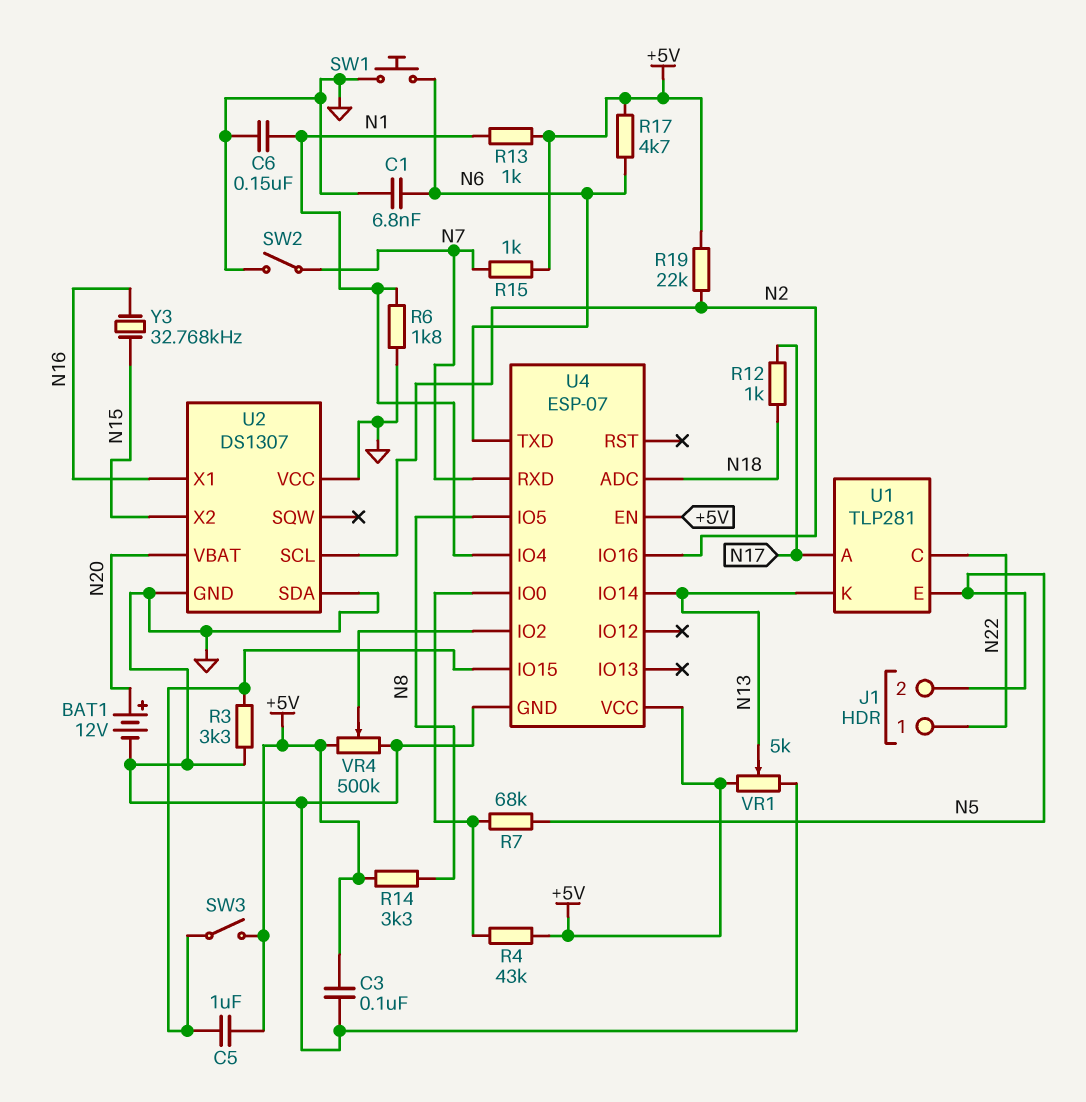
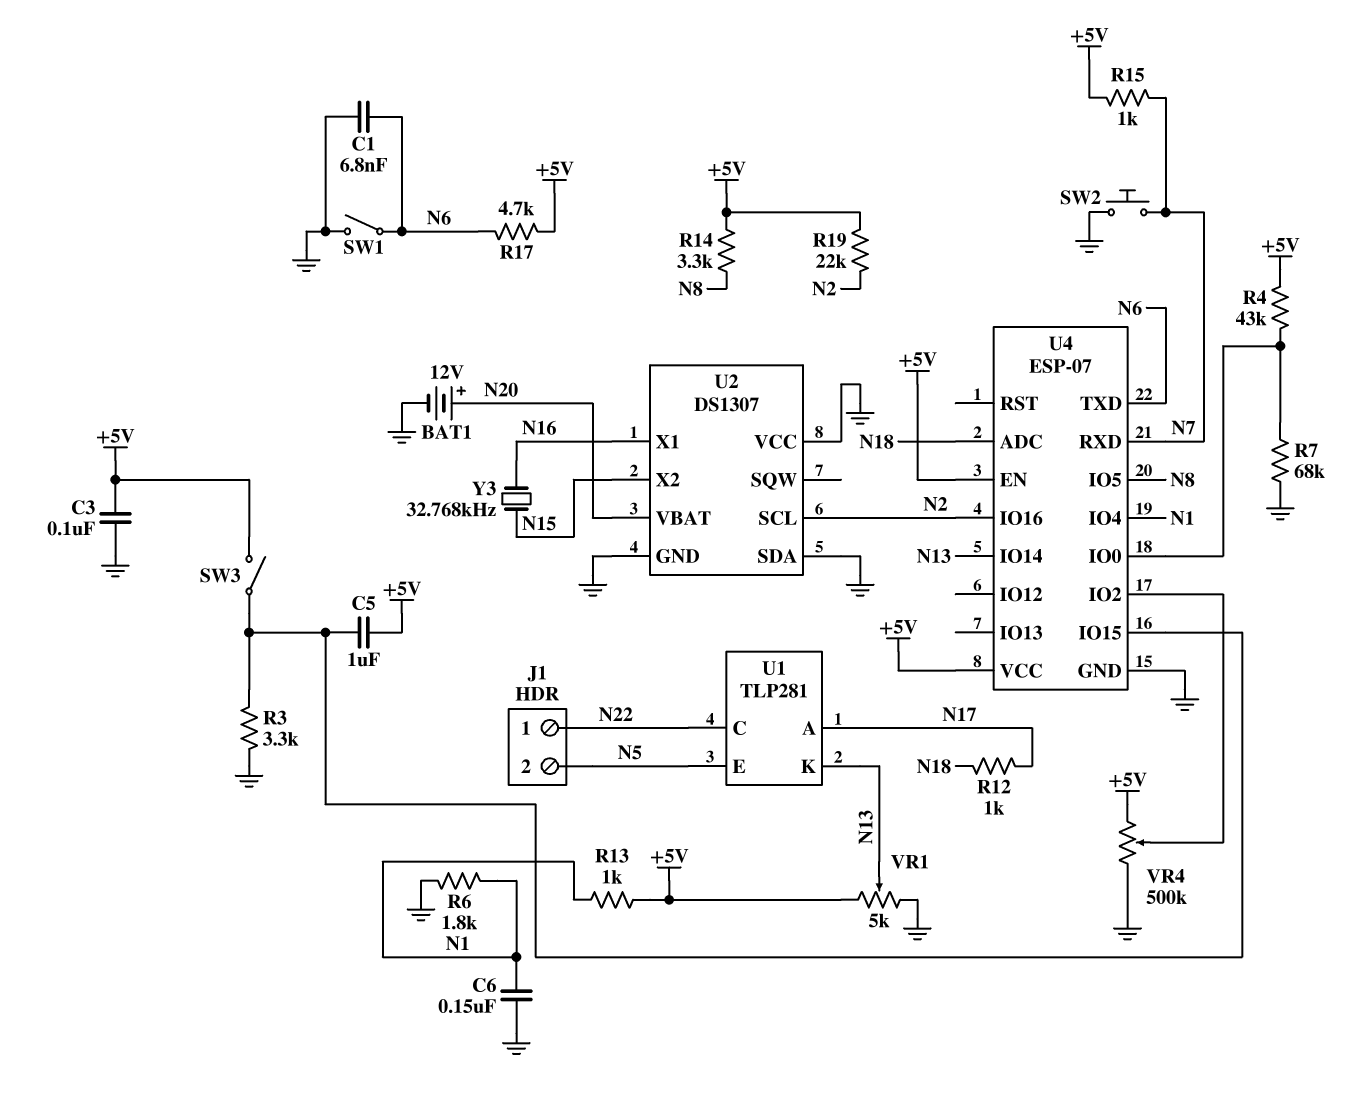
R7: 68k (N5, U4/IO0) -> 68k (GND, U4/IO0)
SW1: button (GND, N6) -> switch (GND, N6)
SW2: switch (GND, N7) -> button (GND, N7)

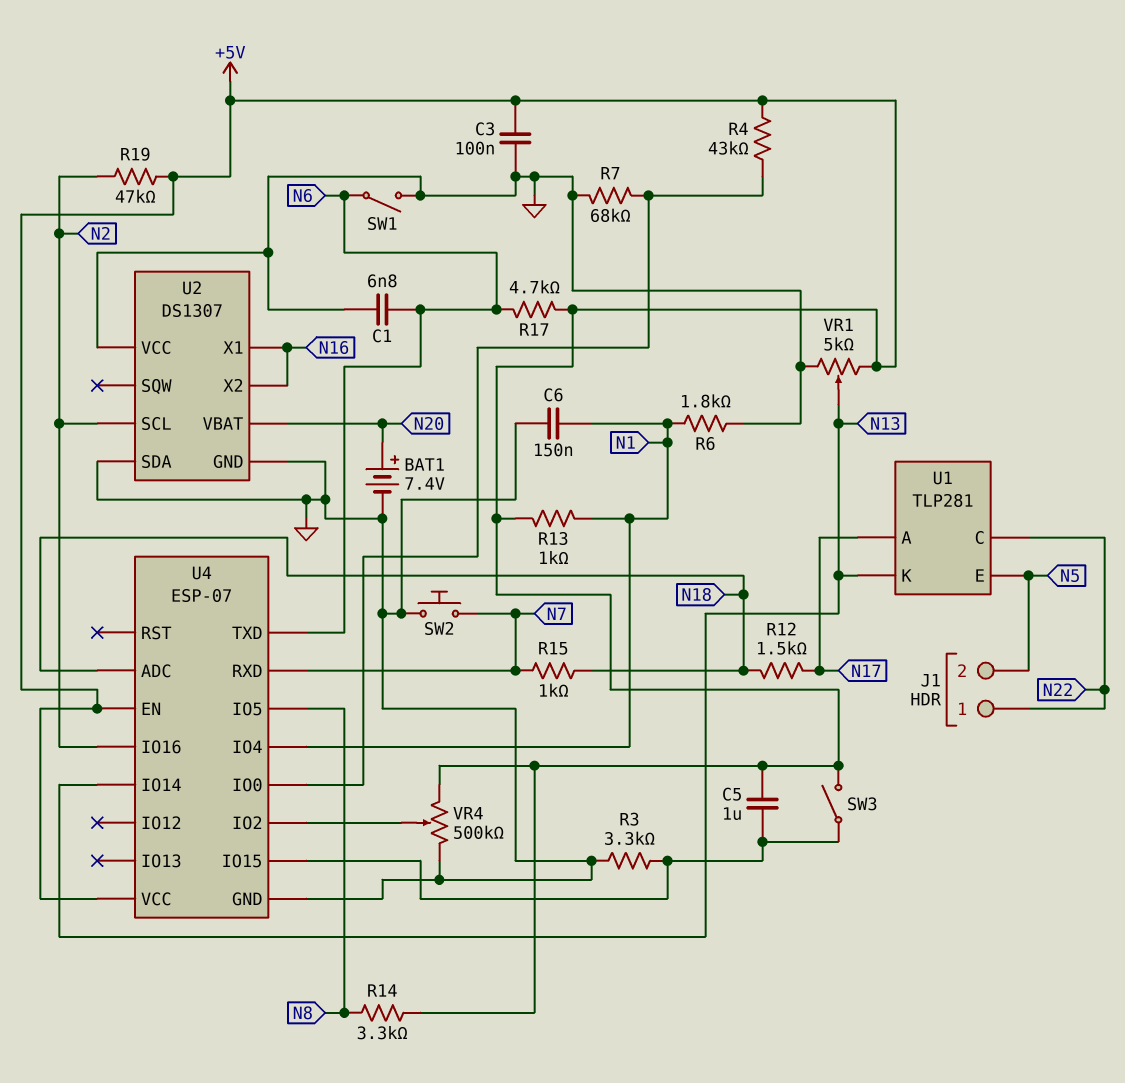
BAT1: 12V (plus N20, minus GND) -> 7.4V (plus N20, minus GND)
R12: 1k (N17, N18) -> 1.5k (N17, N18)
R15: 1k (+5V, N7) -> 1k (N7, N18)
R19: 22k (+5V, N2) -> 47k (+5V, N2)
U2 pin X2: N15 -> N16
Y3: 32.768kHz (N15, N16) -> none

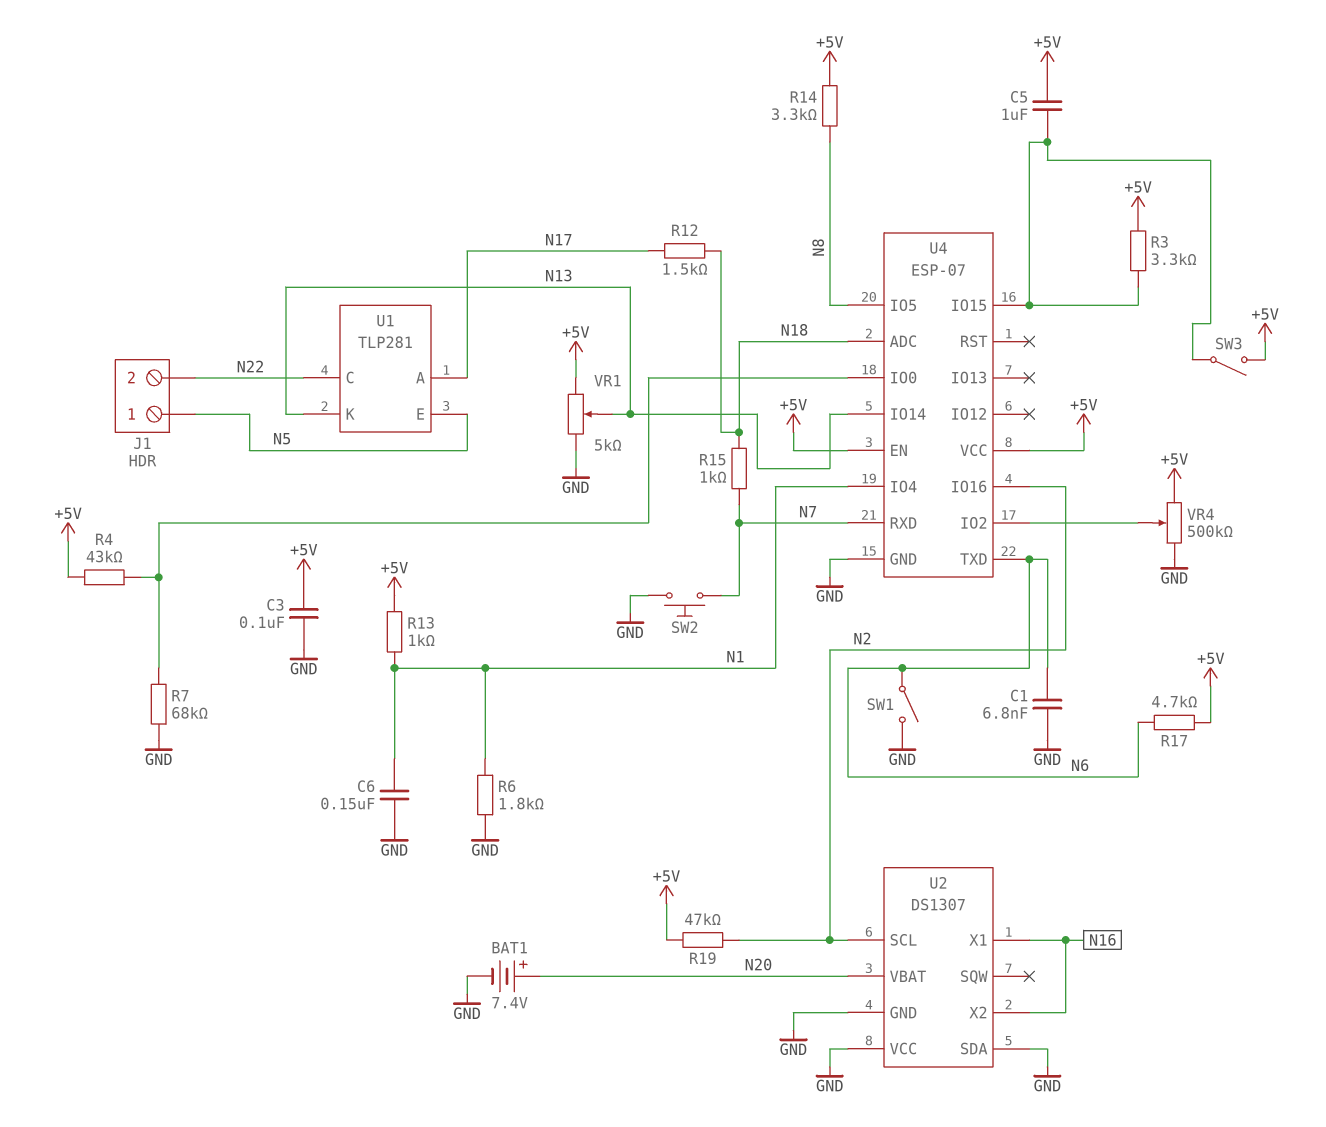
J1 pin 1: N22 -> N5
J1 pin 2: N5 -> N22
R3: 3.3k (GND, U4/IO15) -> 3.3k (+5V, U4/IO15)

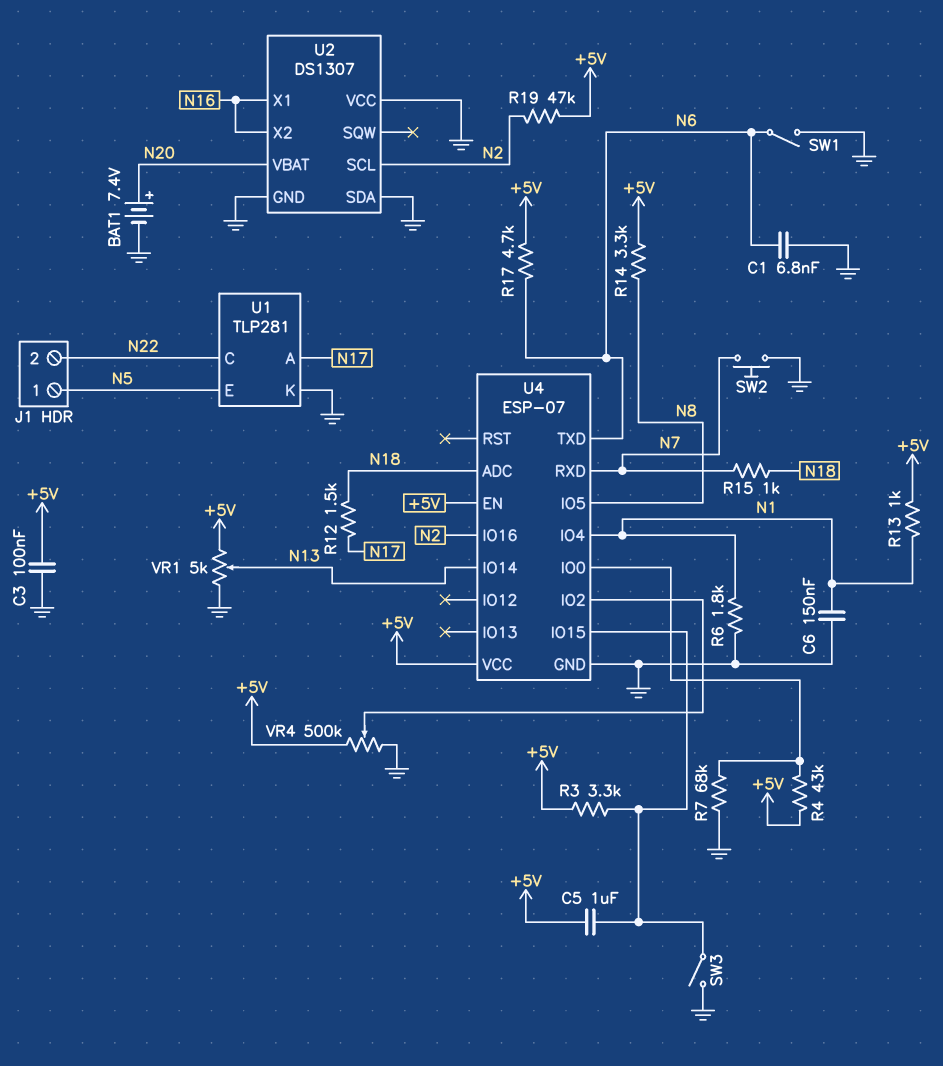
SW3: switch (+5V, U4/IO15) -> switch (GND, U4/IO15)
U1 pin K: N13 -> GND

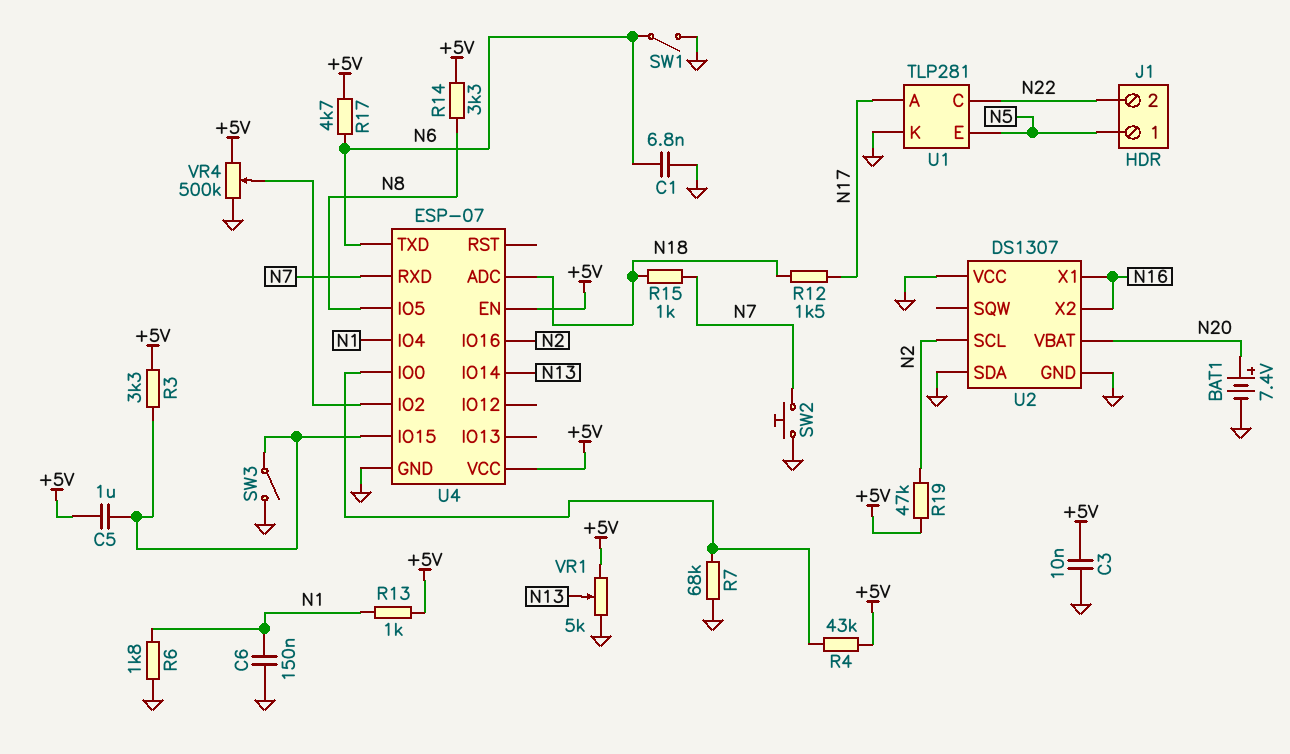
C3: 100nF (+5V, GND) -> 10nF (+5V, GND)

